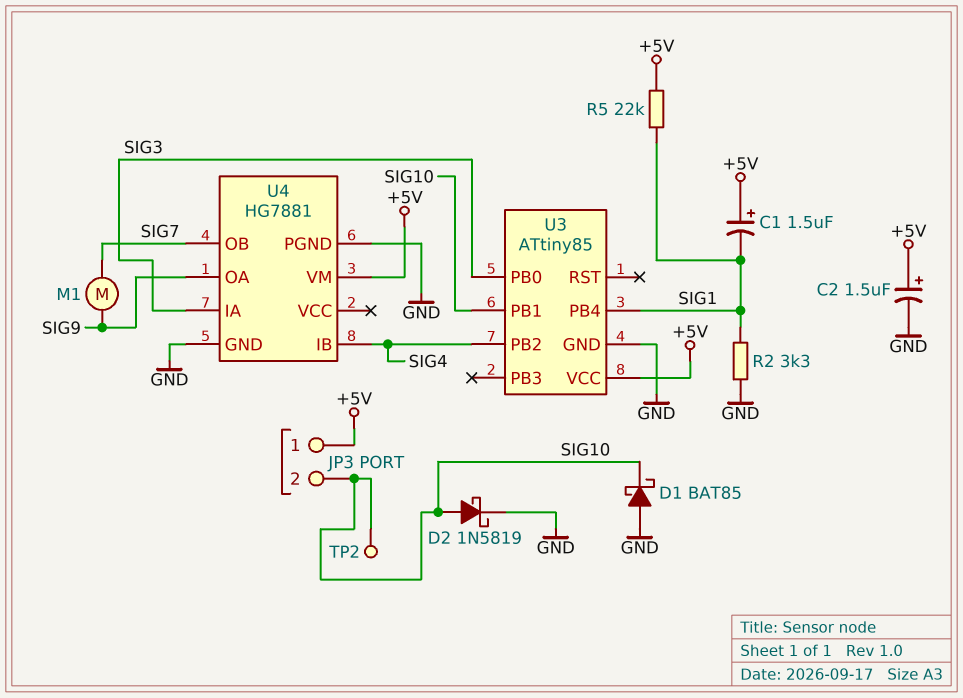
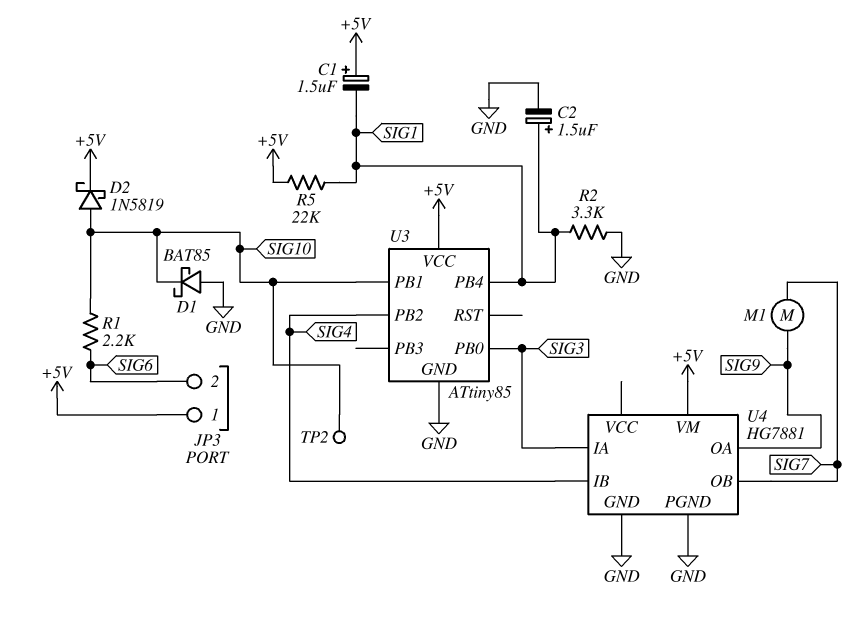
C2: 1.5uF (plus +5V, minus GND) -> 1.5uF (plus SIG1, minus GND)
D2: schottky 1N5819 (A SIG10, K GND) -> schottky 1N5819 (A SIG10, K +5V)
JP3 pin 2: SIG10 -> SIG6
R1: none -> 2.2k (SIG6, SIG10)

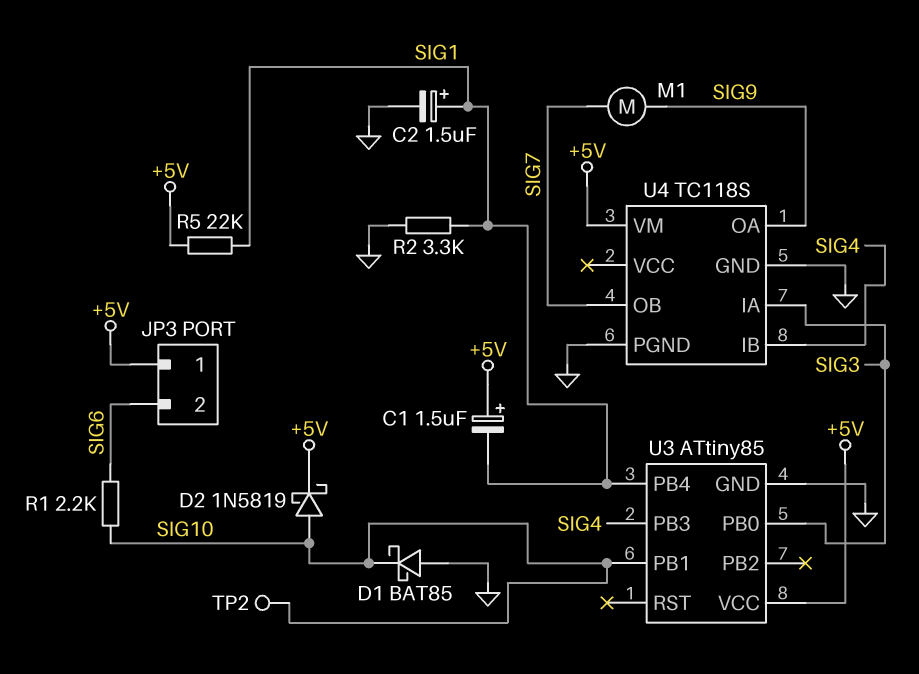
U3 pin PB2: SIG4 -> none
U3 pin PB3: none -> SIG4
U4: HG7881 -> TC118S

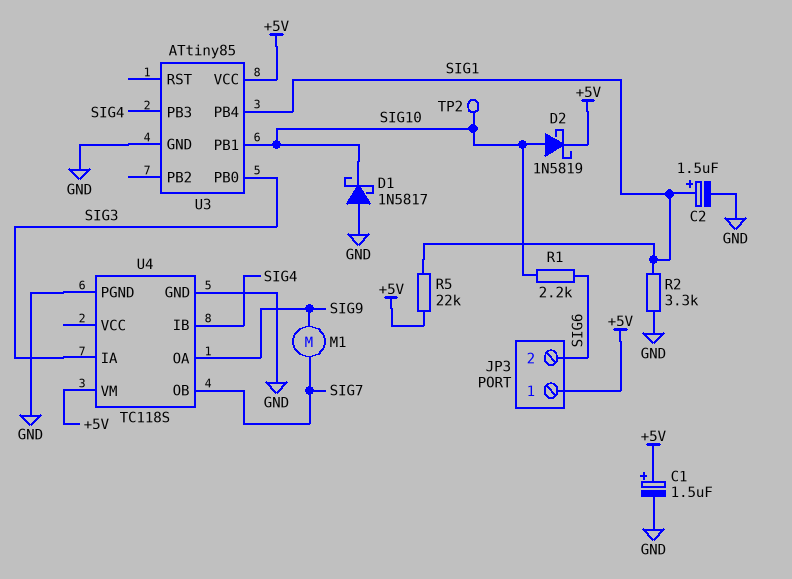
C1: 1.5uF (plus +5V, minus SIG1) -> 1.5uF (plus +5V, minus GND)
D1: schottky BAT85 (A GND, K SIG10) -> schottky 1N5817 (A GND, K SIG10)

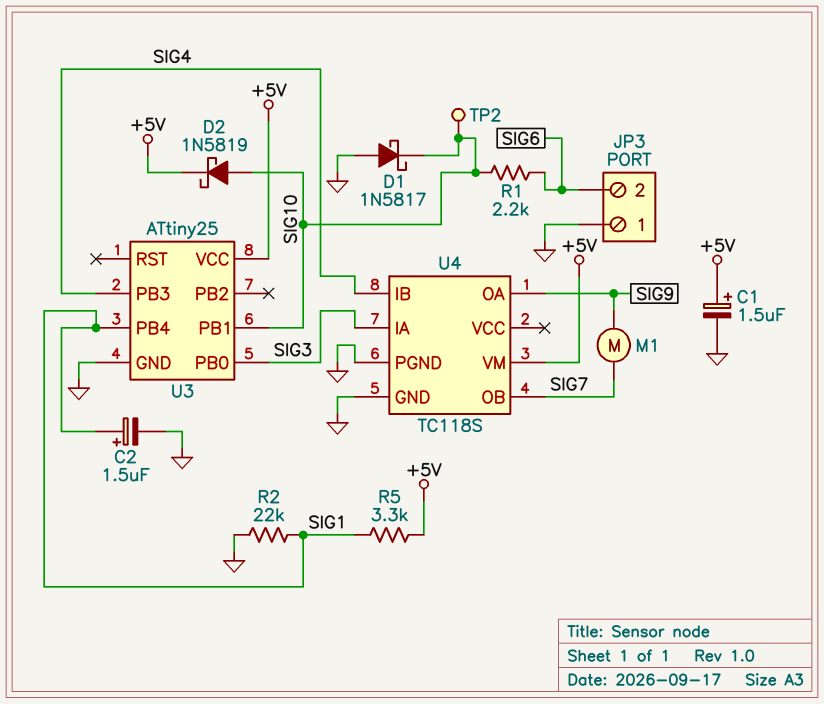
JP3 pin 1: +5V -> GND
R2: 3.3k (GND, SIG1) -> 22k (GND, SIG1)
R5: 22k (+5V, SIG1) -> 3.3k (+5V, SIG1)
U3: ATtiny85 -> ATtiny25

